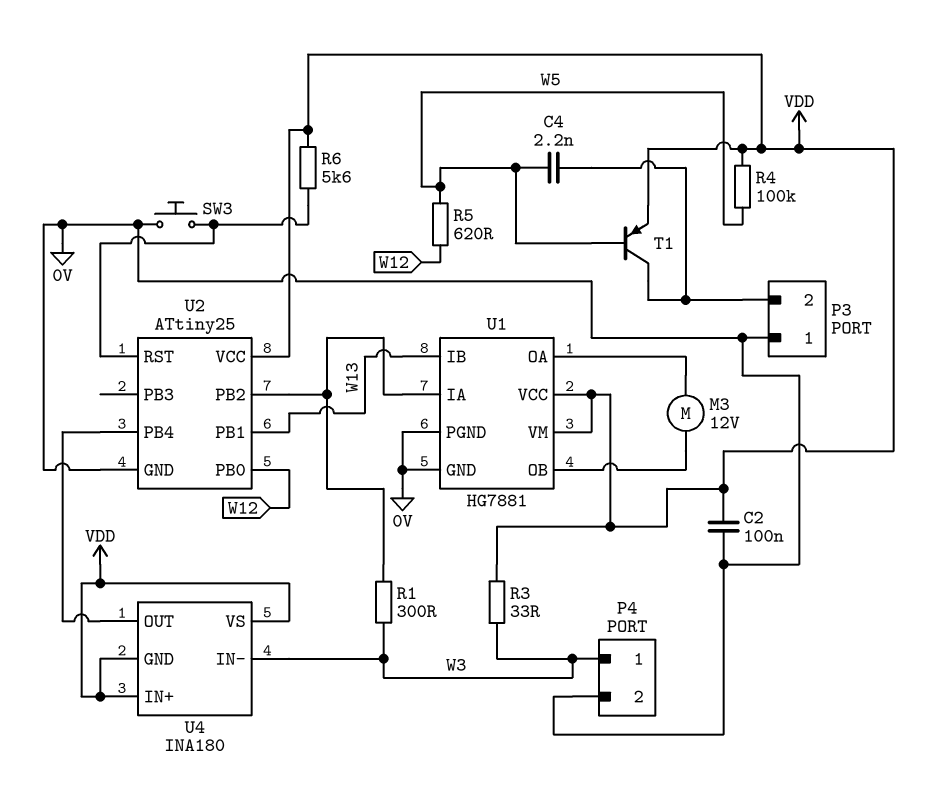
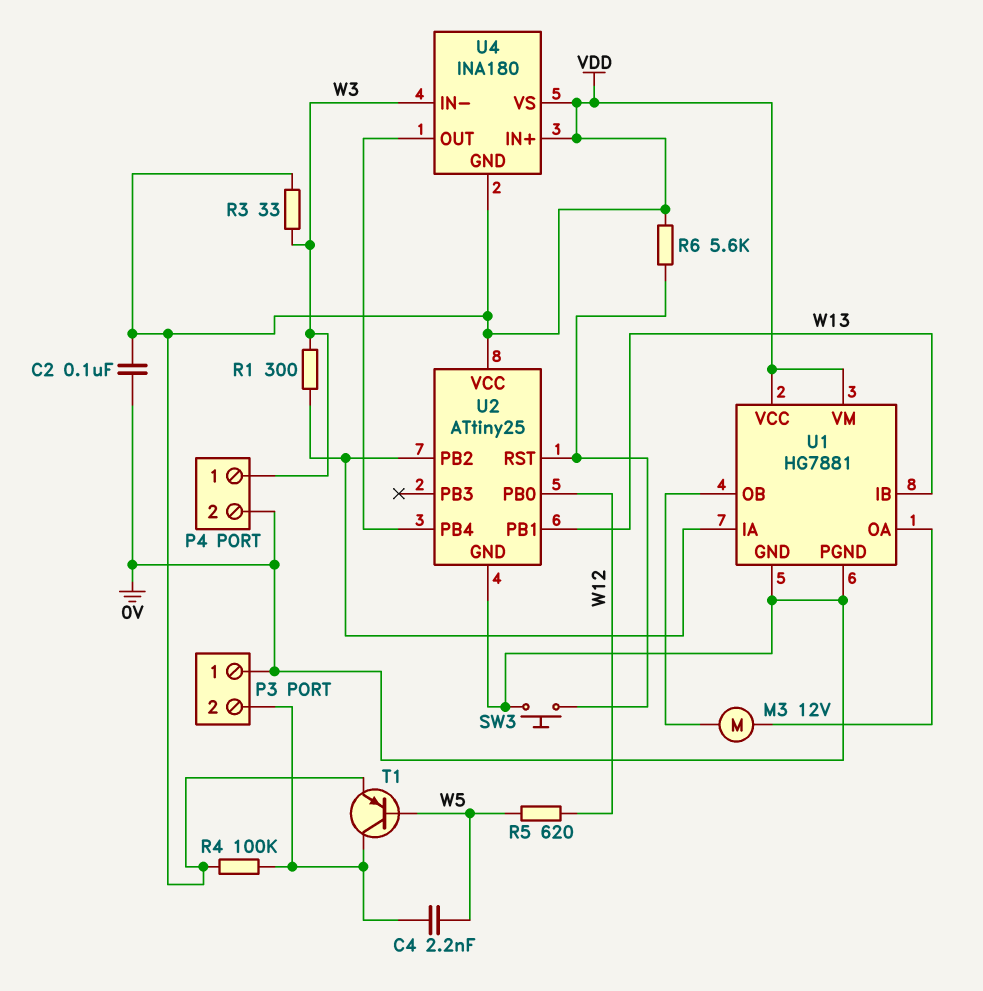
R4: 100k (VDD, W5) -> 100k (P3/2, VDD)

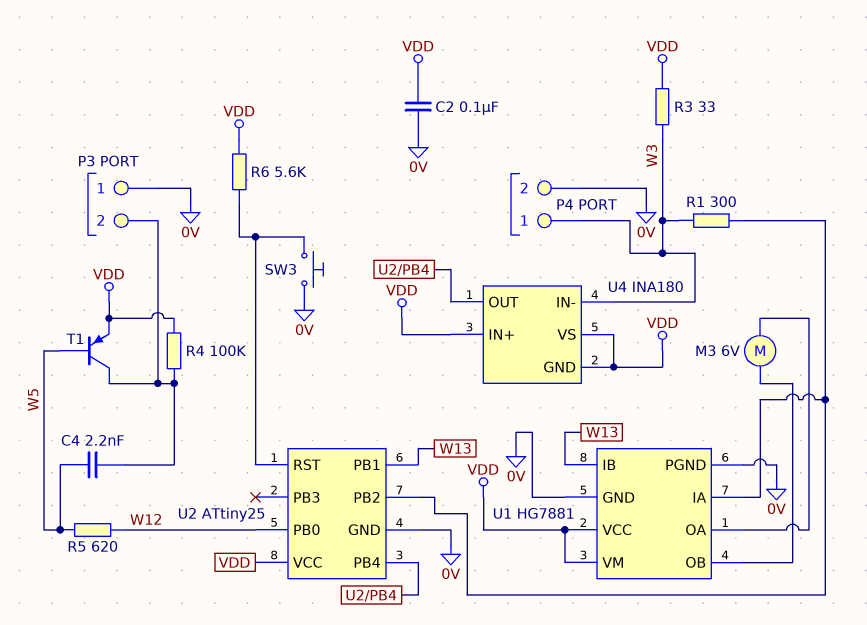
M3: motor 12V (U1/OA, U1/OB) -> motor 6V (U1/OA, U1/OB)

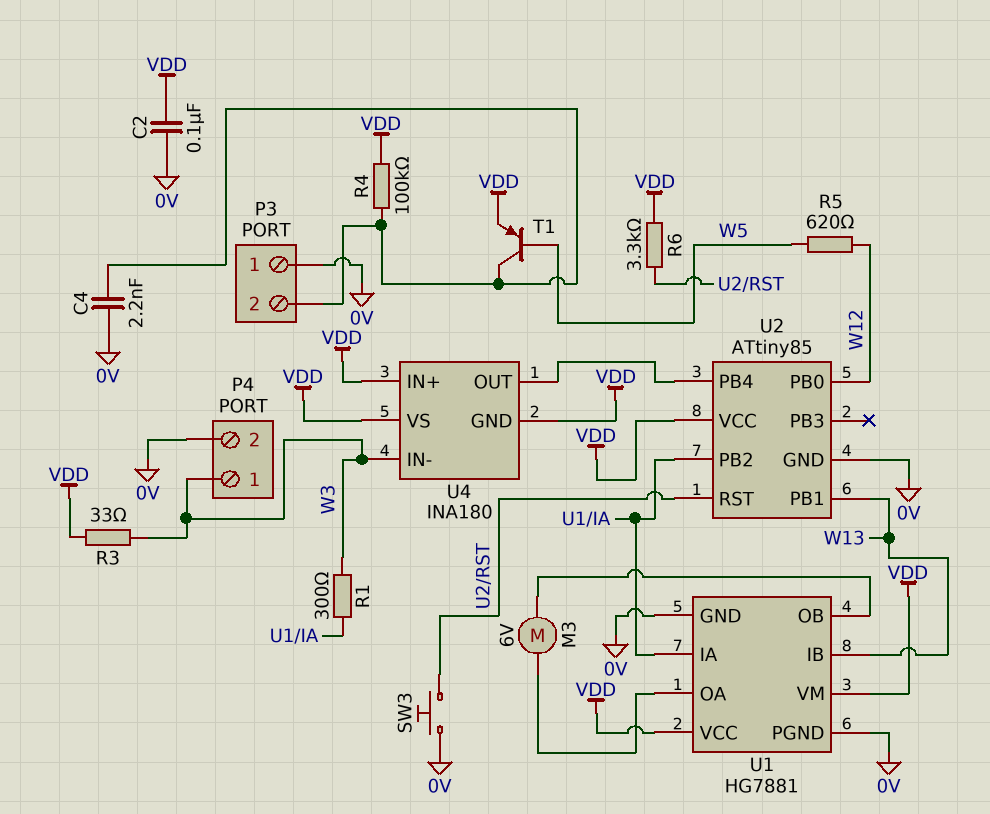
C4: 2.2nF (P3/2, W5) -> 2.2nF (0V, P3/2)
R6: 5.6k (U2/RST, VDD) -> 3.3k (U2/RST, VDD)
U2: ATtiny25 -> ATtiny85

